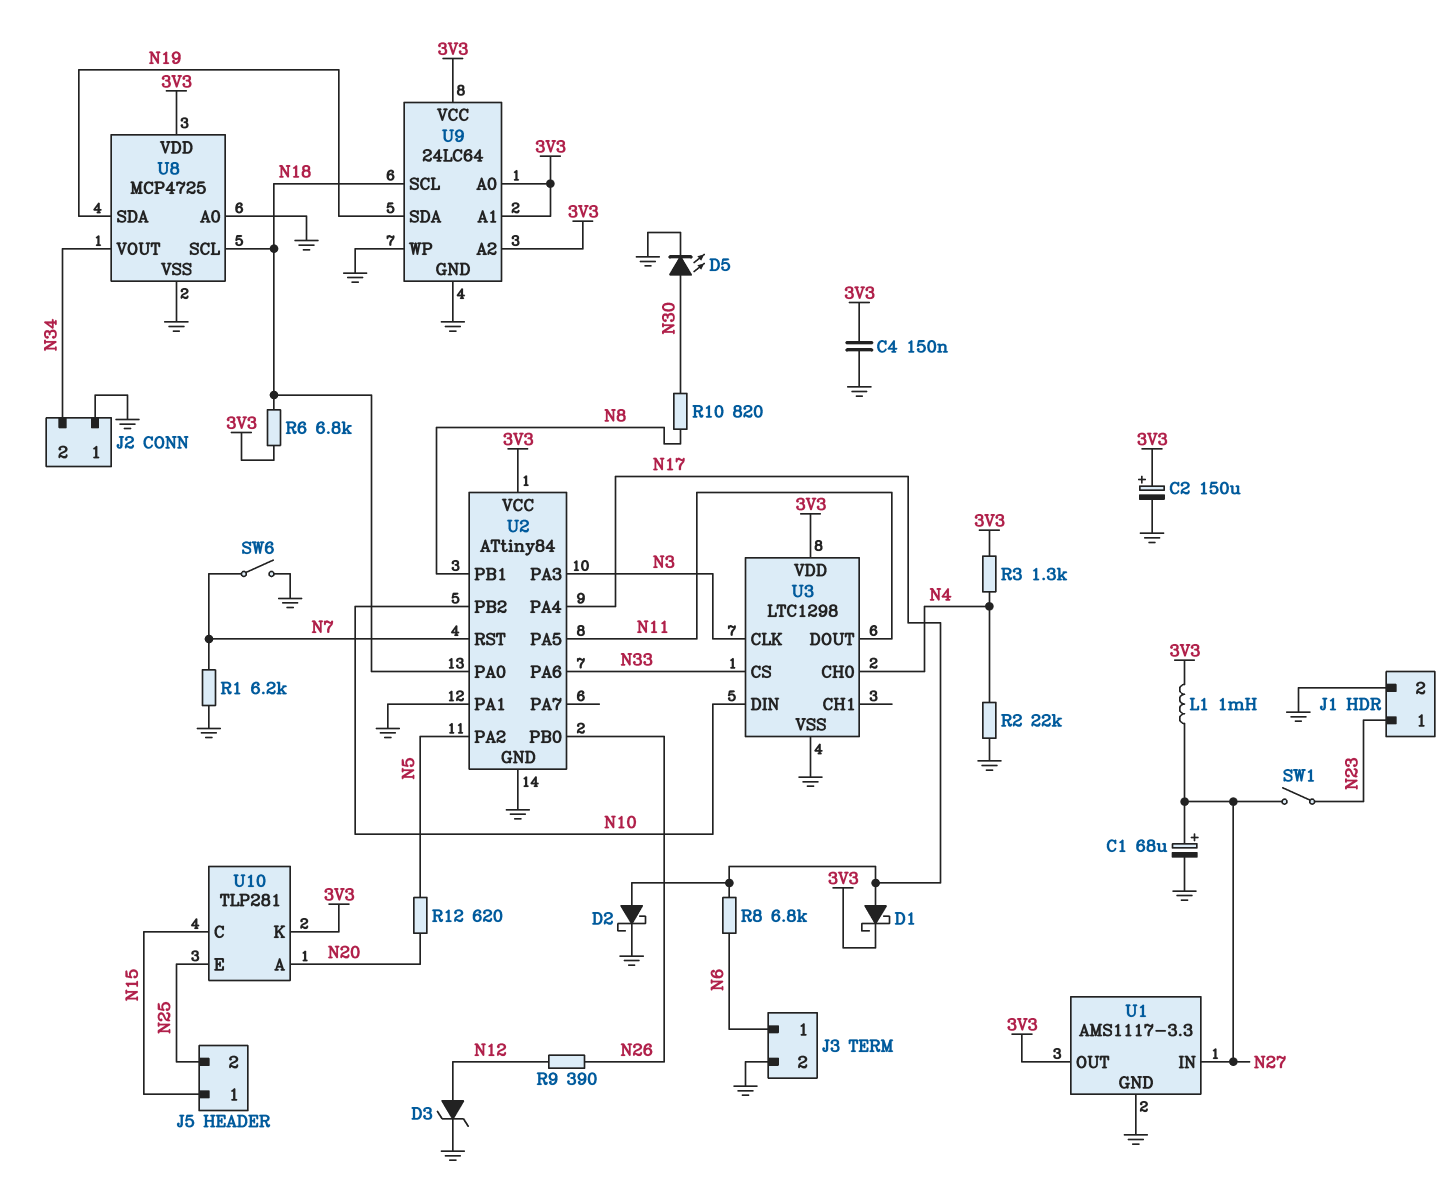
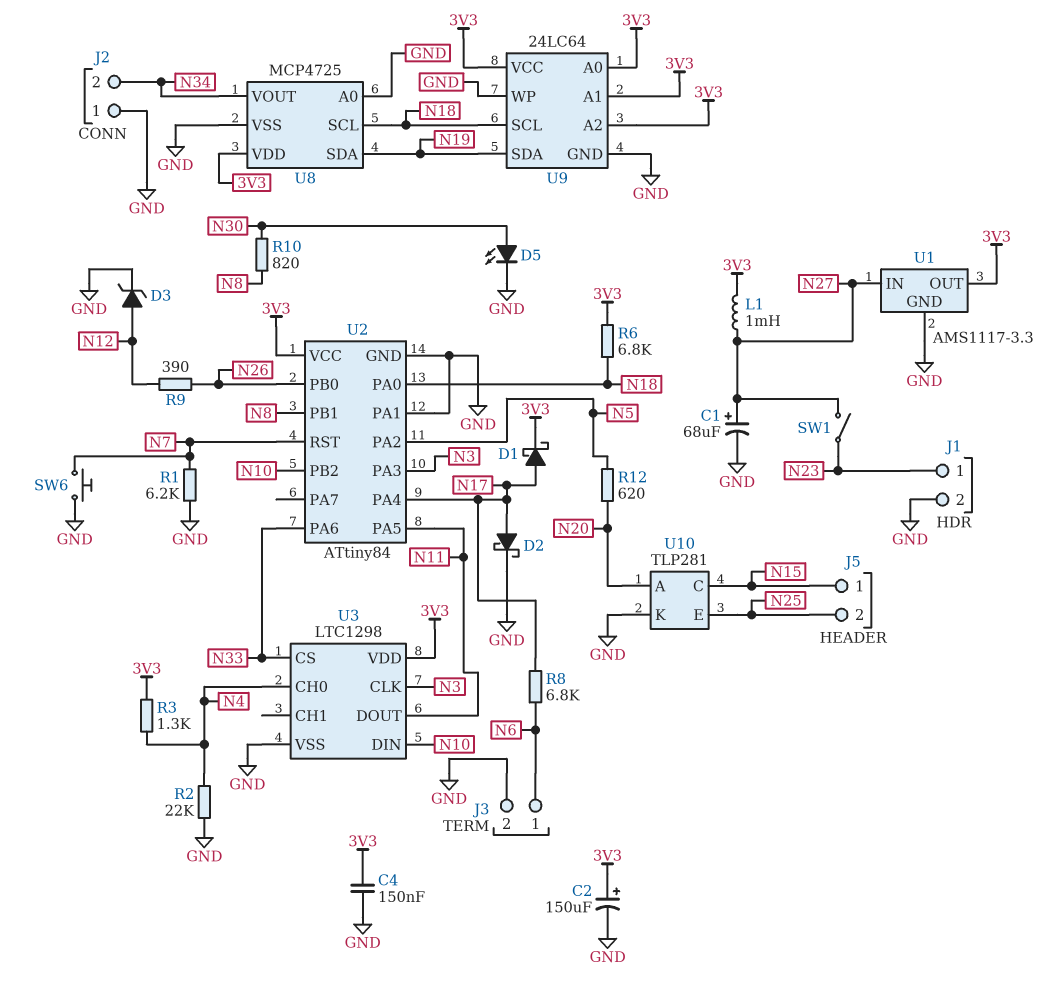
SW6: switch (GND, N7) -> button (GND, N7)
U10 pin K: 3V3 -> GND

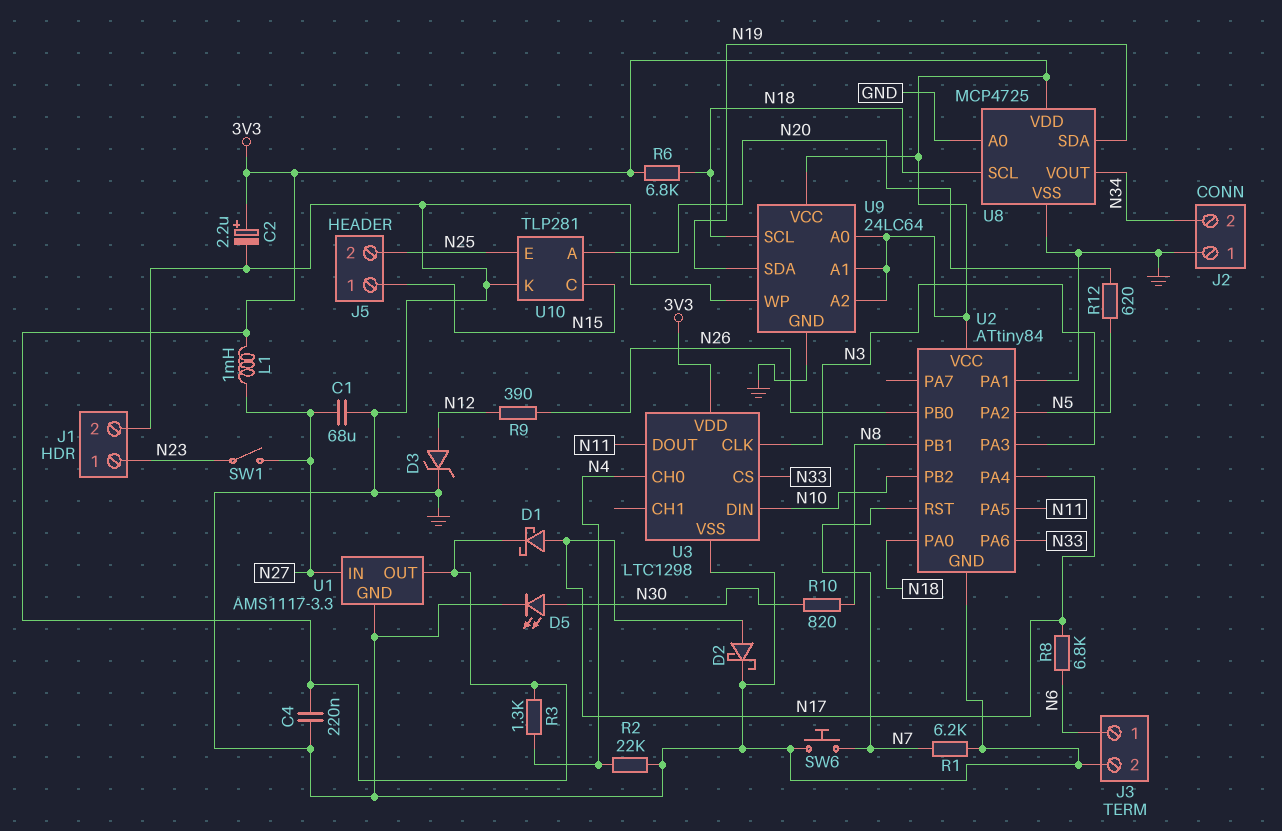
C1: 68uF (plus N27, minus GND) -> 68uF (GND, N27)
C2: 150uF (plus 3V3, minus GND) -> 2.2uF (plus 3V3, minus GND)
C4: 150nF (3V3, GND) -> 220nF (3V3, GND)

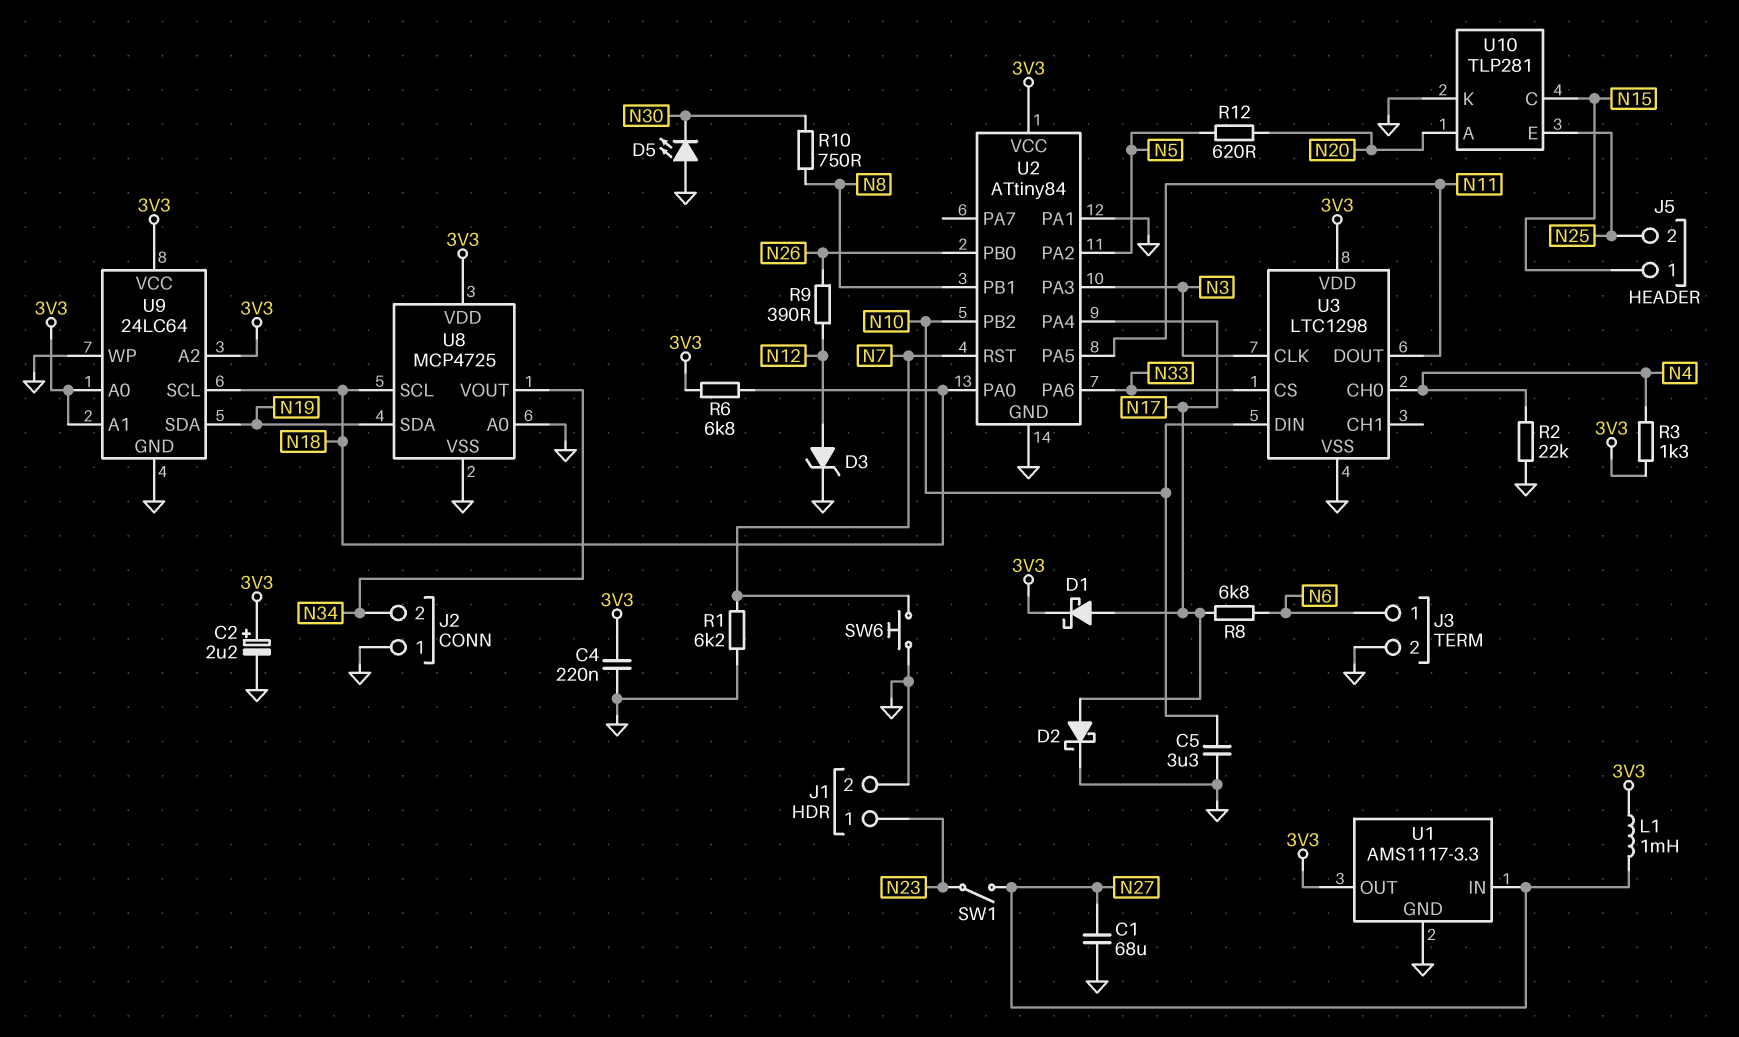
C5: none -> 3.3uF (GND, N10)
D5: LED (A N30, K GND) -> LED (A GND, K N30)
R10: 820 (N8, N30) -> 750 (N8, N30)

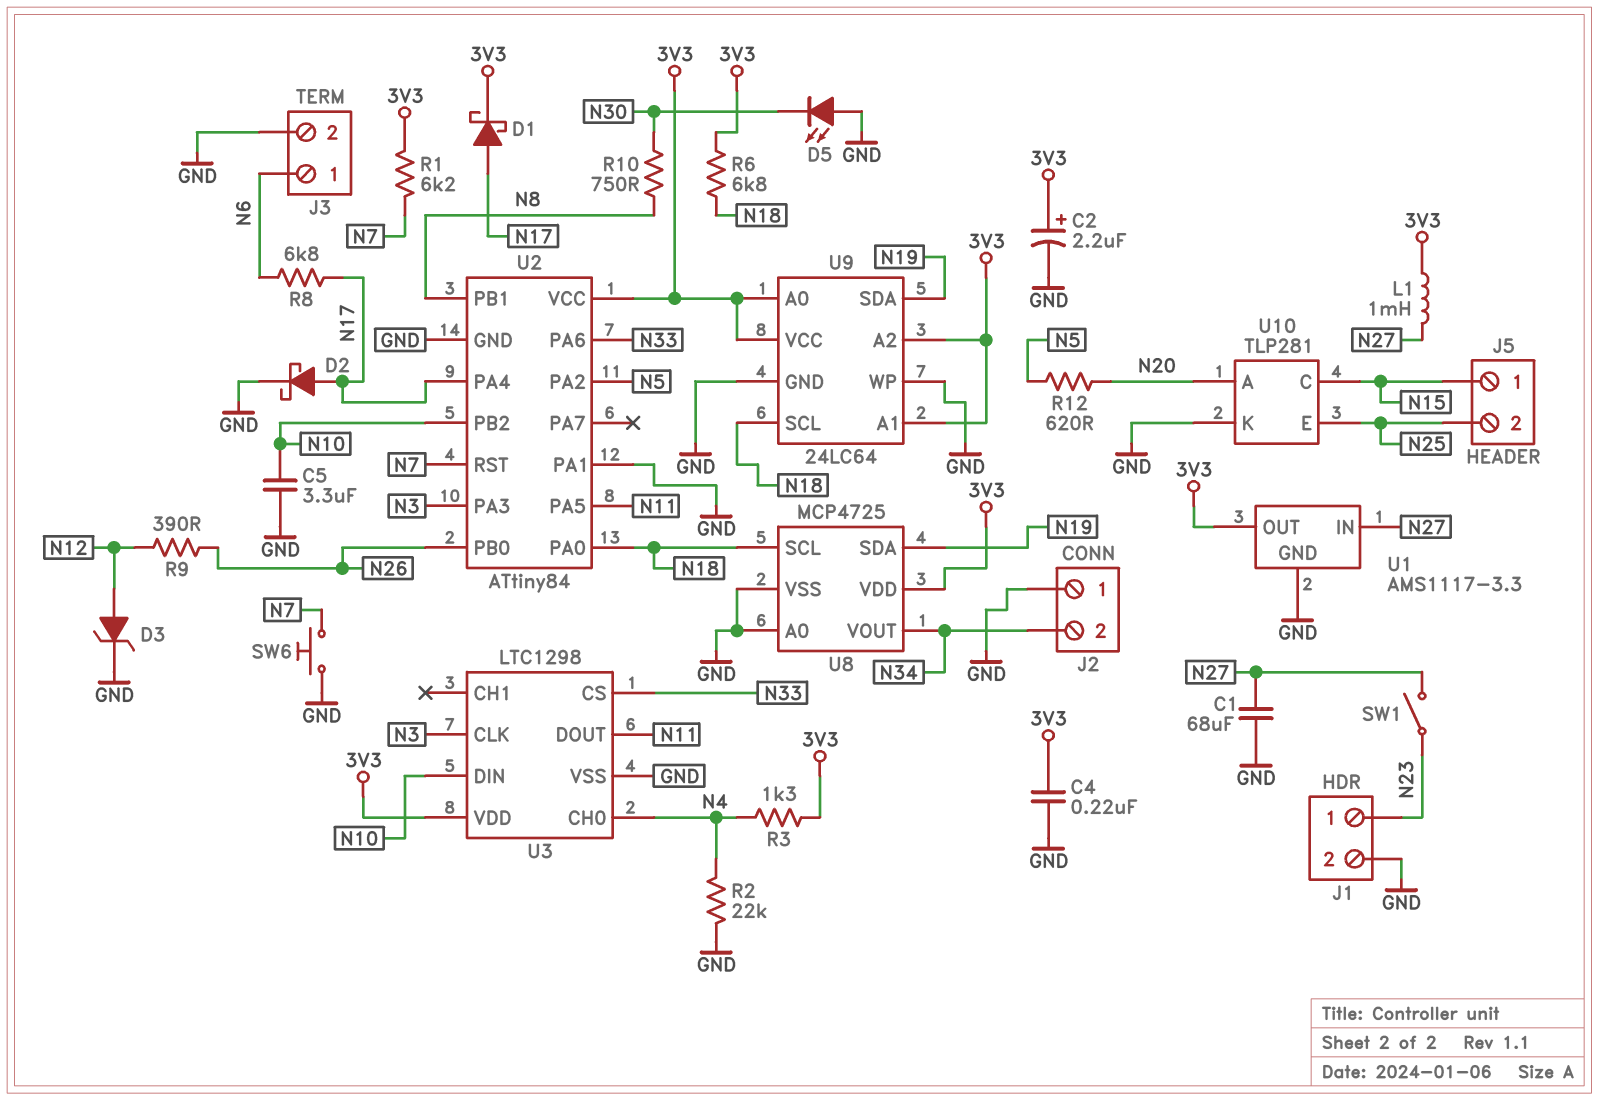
R1: 6.2k (GND, N7) -> 6.2k (3V3, N7)

